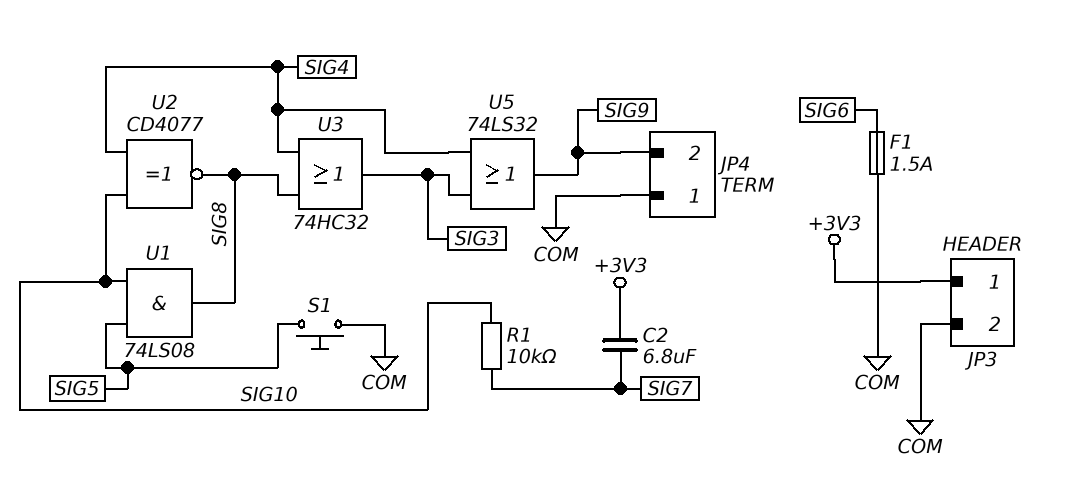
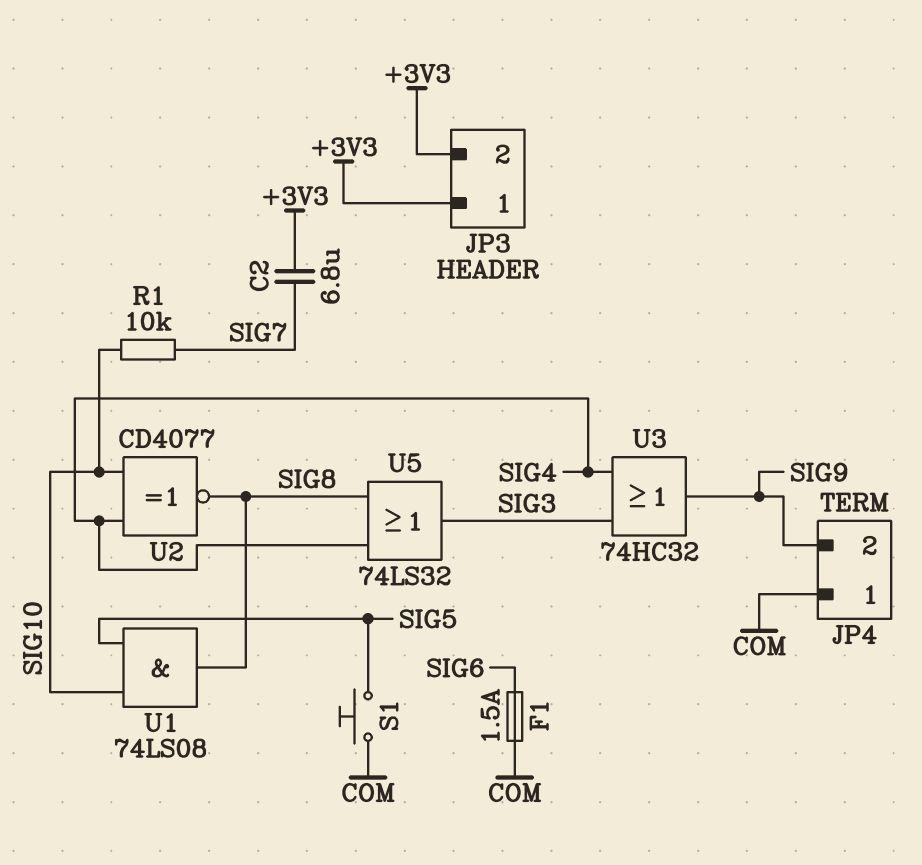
JP3 pin 2: COM -> +3V3
U3: OR 74HC32 (in SIG4, in SIG8, out SIG3) -> OR 74HC32 (in SIG3, in SIG4, out SIG9)
U5: OR 74LS32 (in SIG3, in SIG4, out SIG9) -> OR 74LS32 (in SIG4, in SIG8, out SIG3)

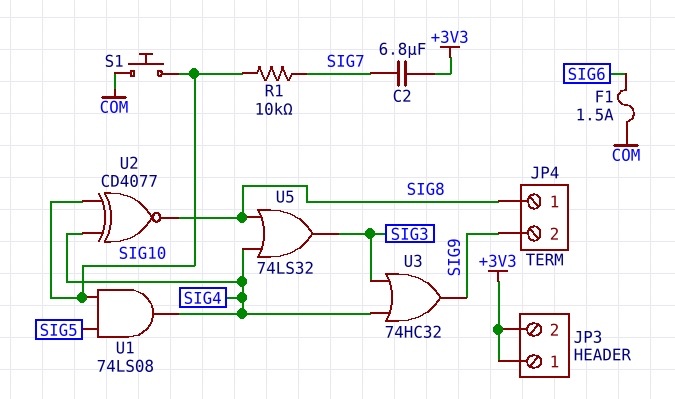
JP4 pin 1: COM -> SIG8
S1: button (COM, SIG5) -> button (COM, SIG10)
U1: AND 74LS08 (in SIG5, in SIG10, out SIG8) -> AND 74LS08 (in SIG5, in SIG10, out SIG4)

